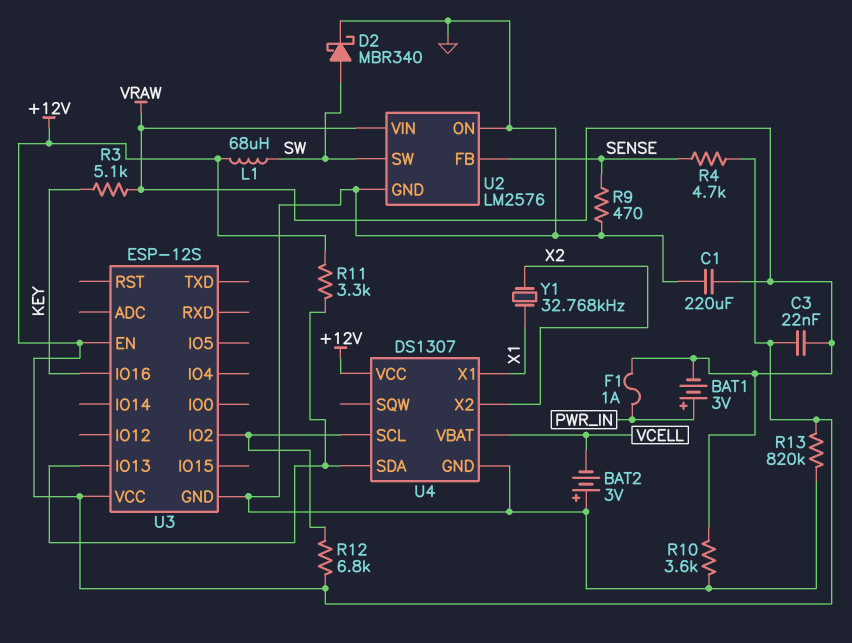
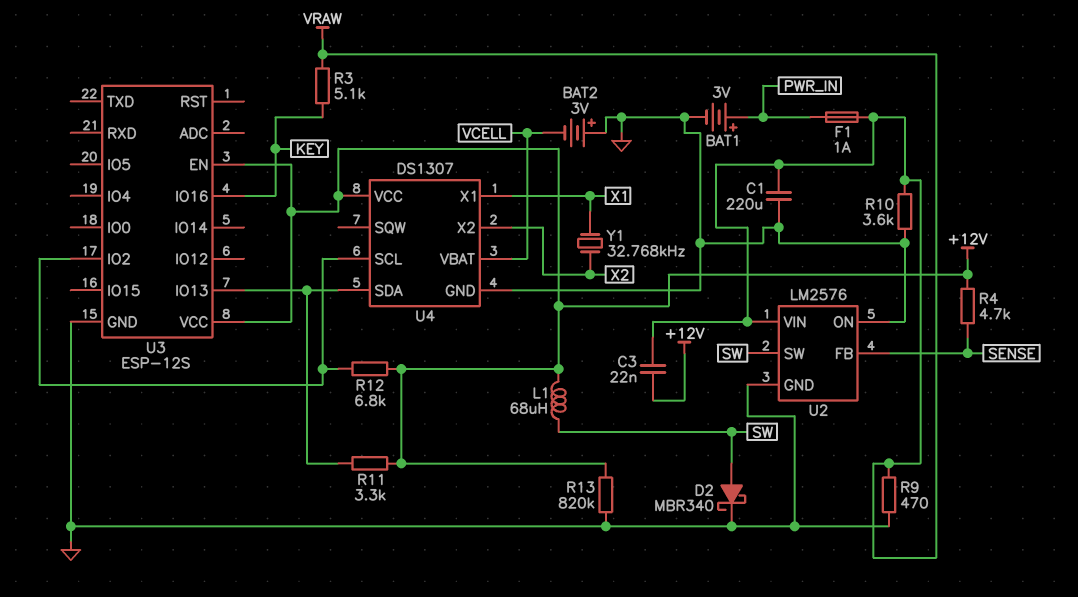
BAT1: 3V (plus PWR_IN, minus VRAW) -> 3V (plus PWR_IN, minus GND)
R9: 470 (GND, SENSE) -> 470 (GND, VRAW)

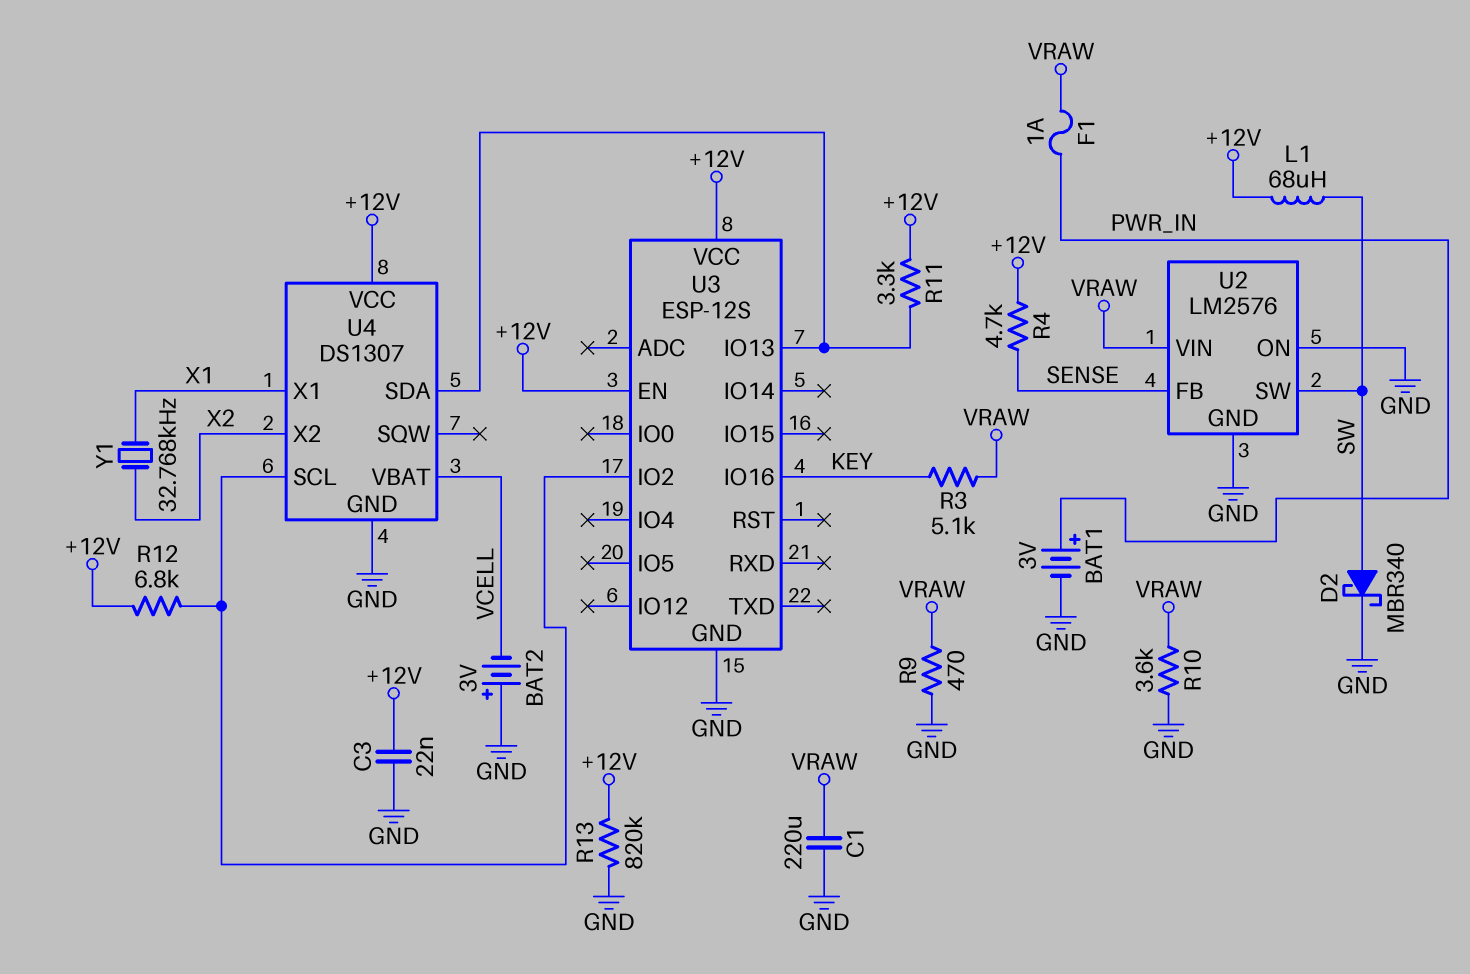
C3: 22nF (+12V, VRAW) -> 22nF (+12V, GND)

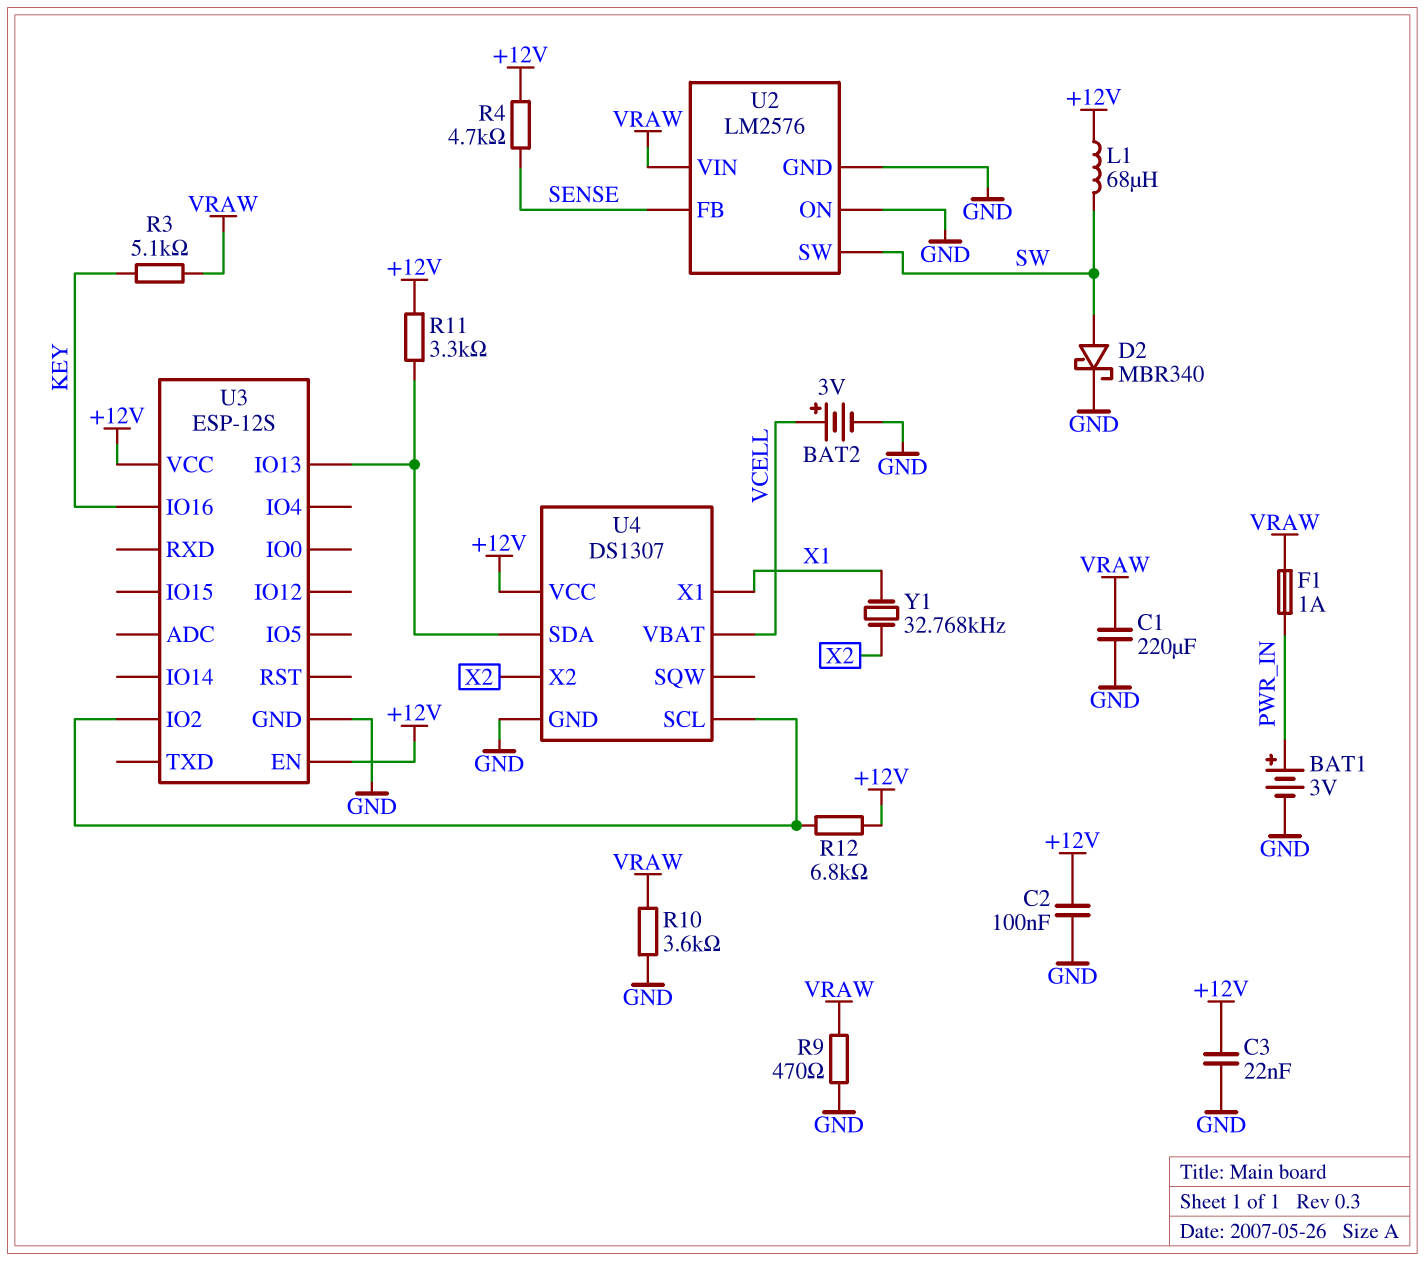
BAT2: 3V (plus GND, minus VCELL) -> 3V (plus VCELL, minus GND)
C2: none -> 100nF (+12V, GND)
R13: 820k (+12V, GND) -> none

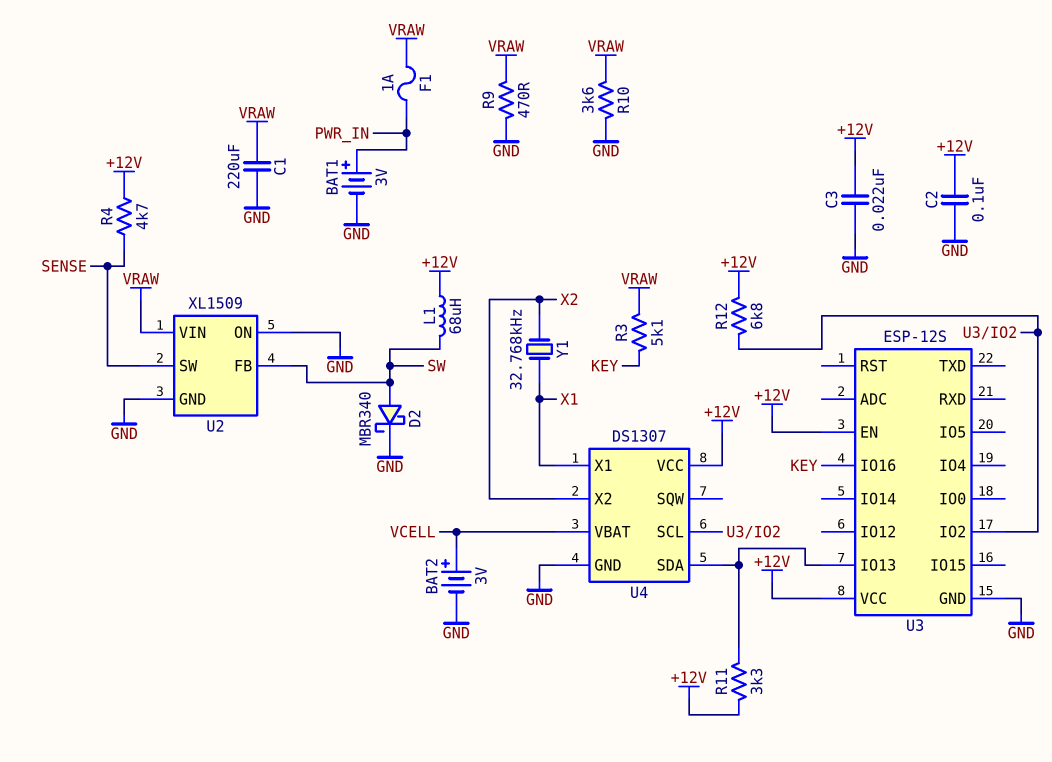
U2: LM2576 -> XL1509
U2 pin FB: SENSE -> SW
U2 pin SW: SW -> SENSE

